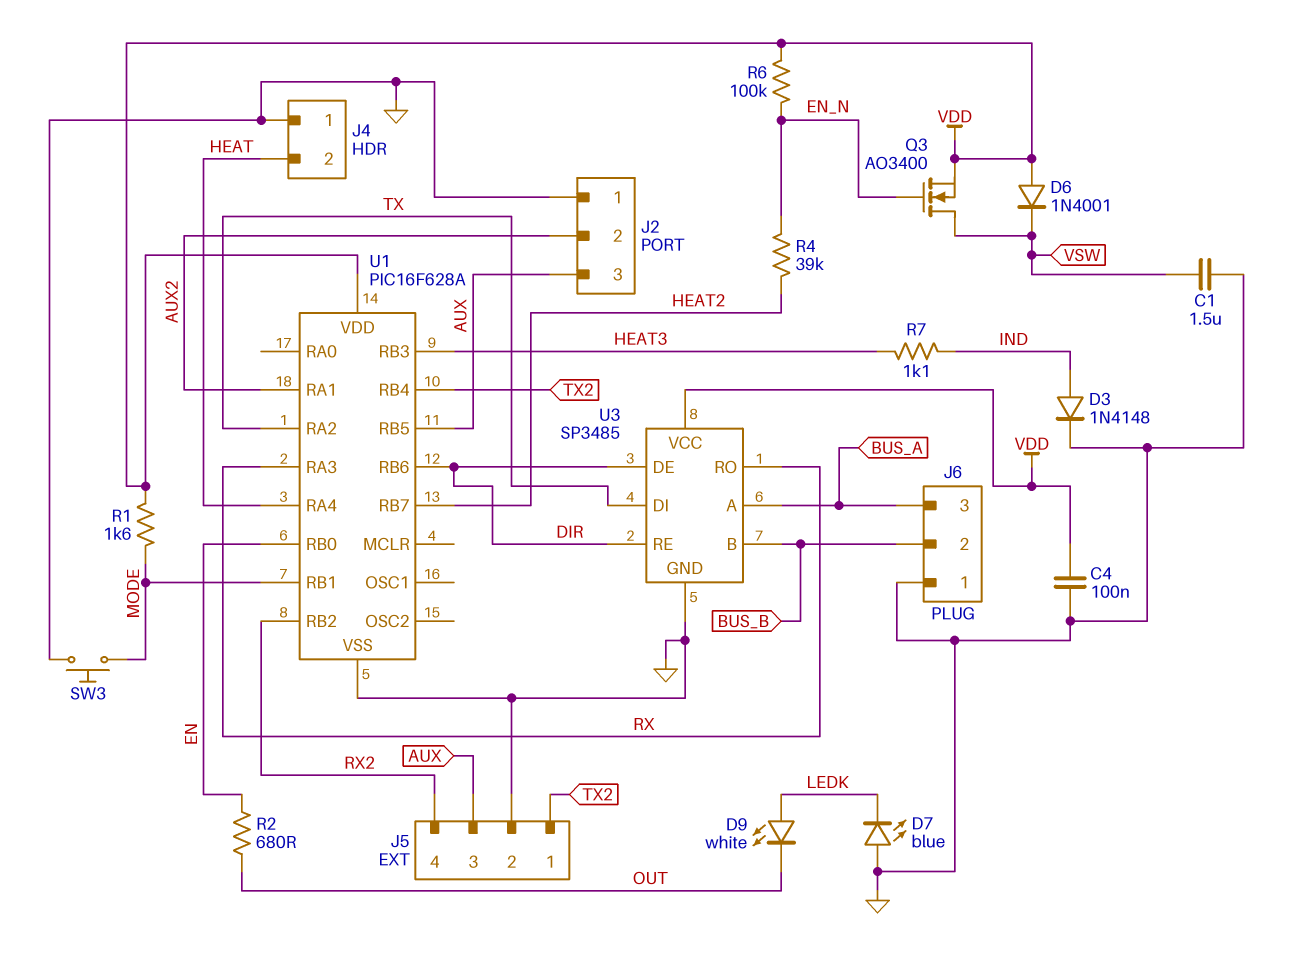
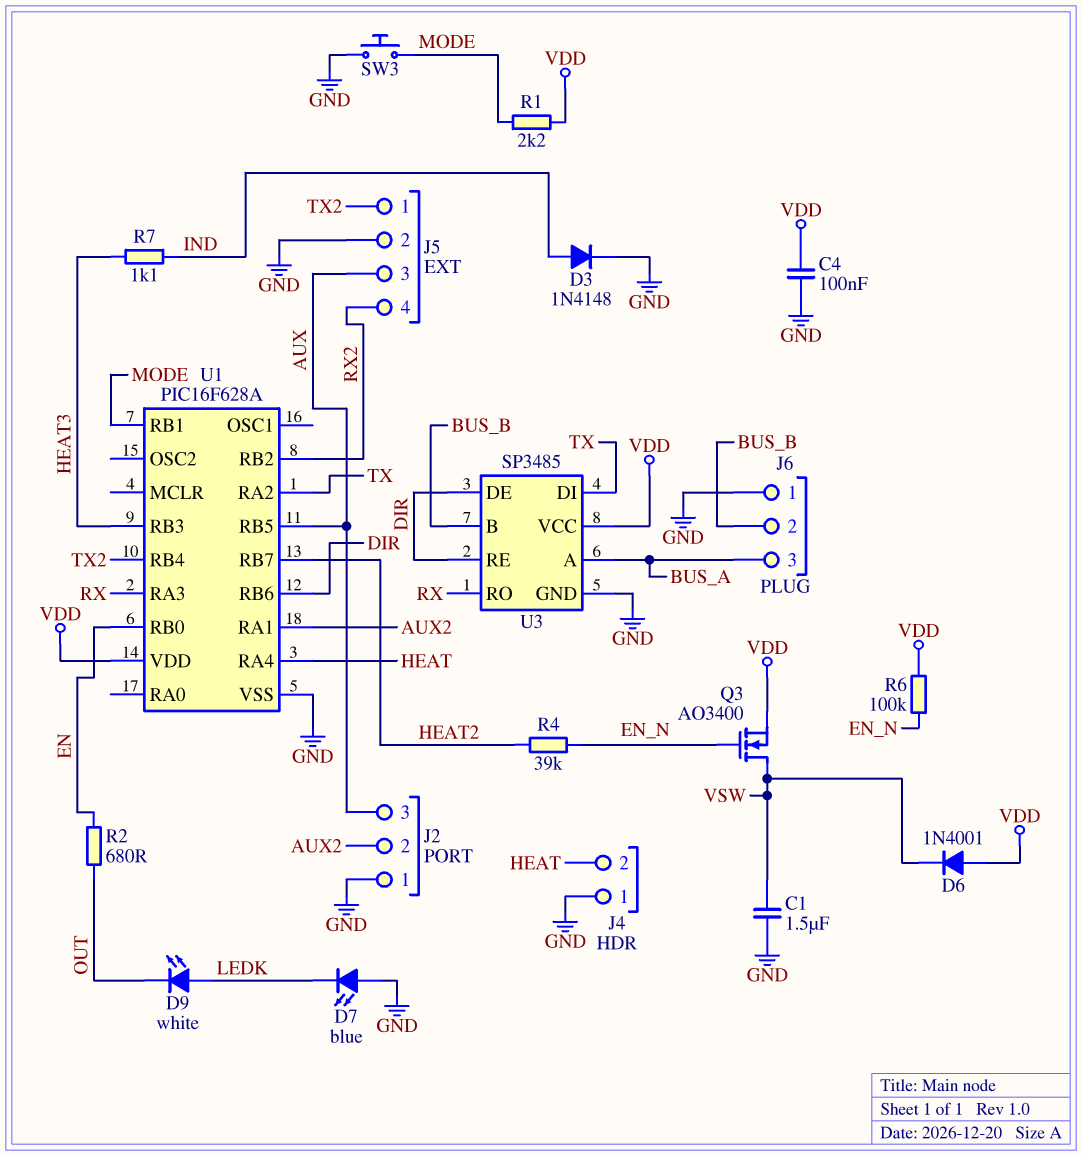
R1: 1.6k (MODE, VDD) -> 2.2k (MODE, VDD)

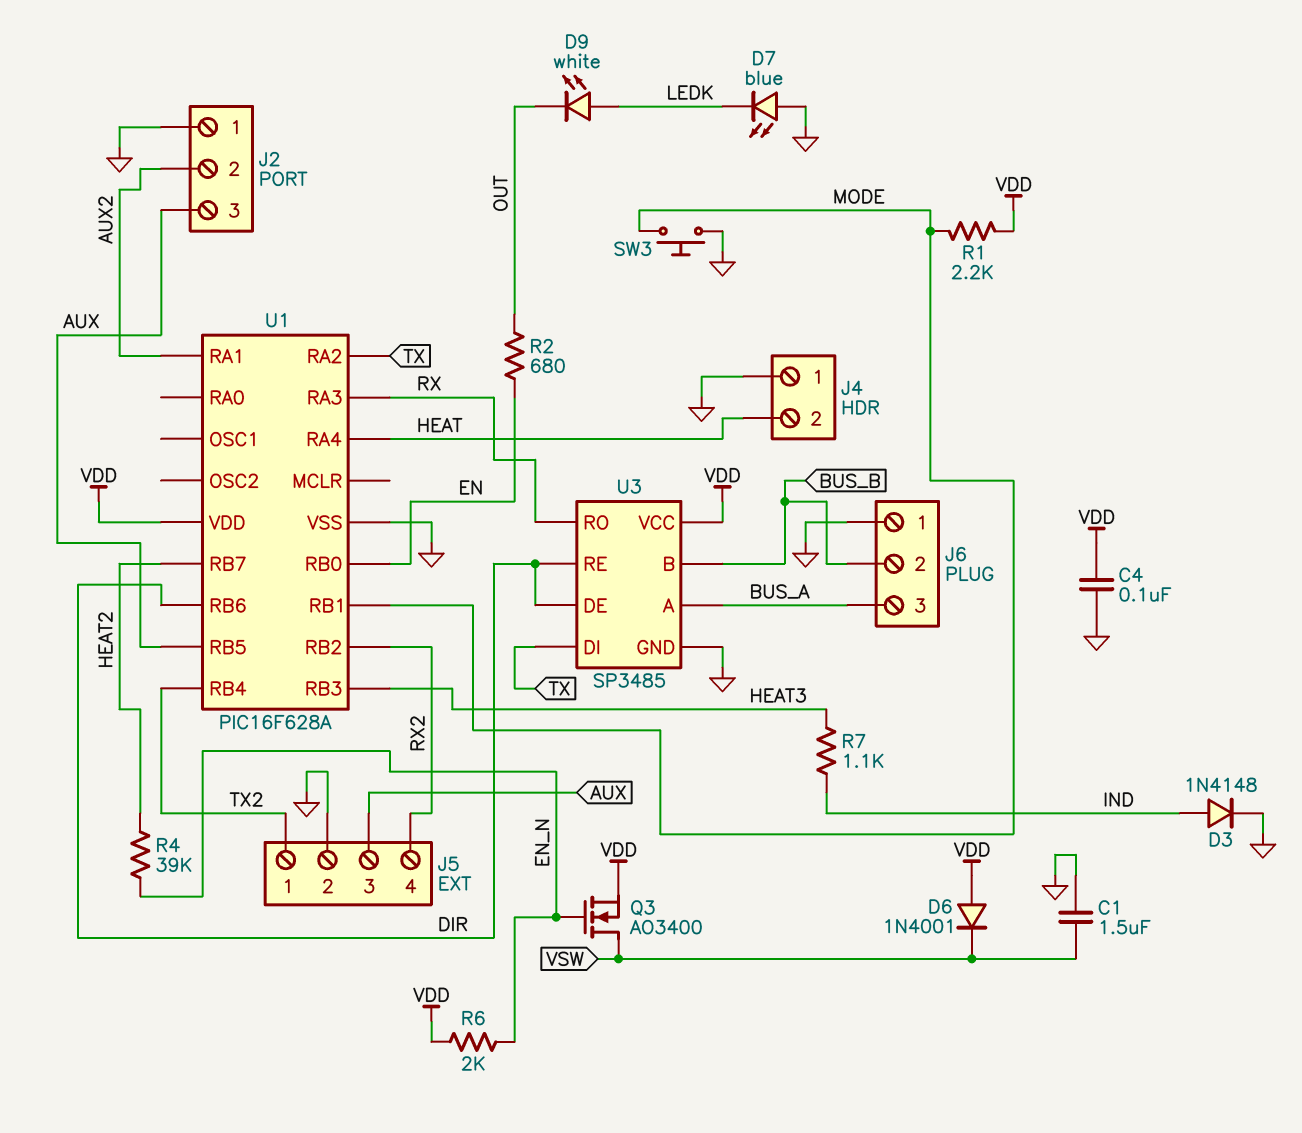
R6: 100k (EN_N, VDD) -> 2k (EN_N, VDD)

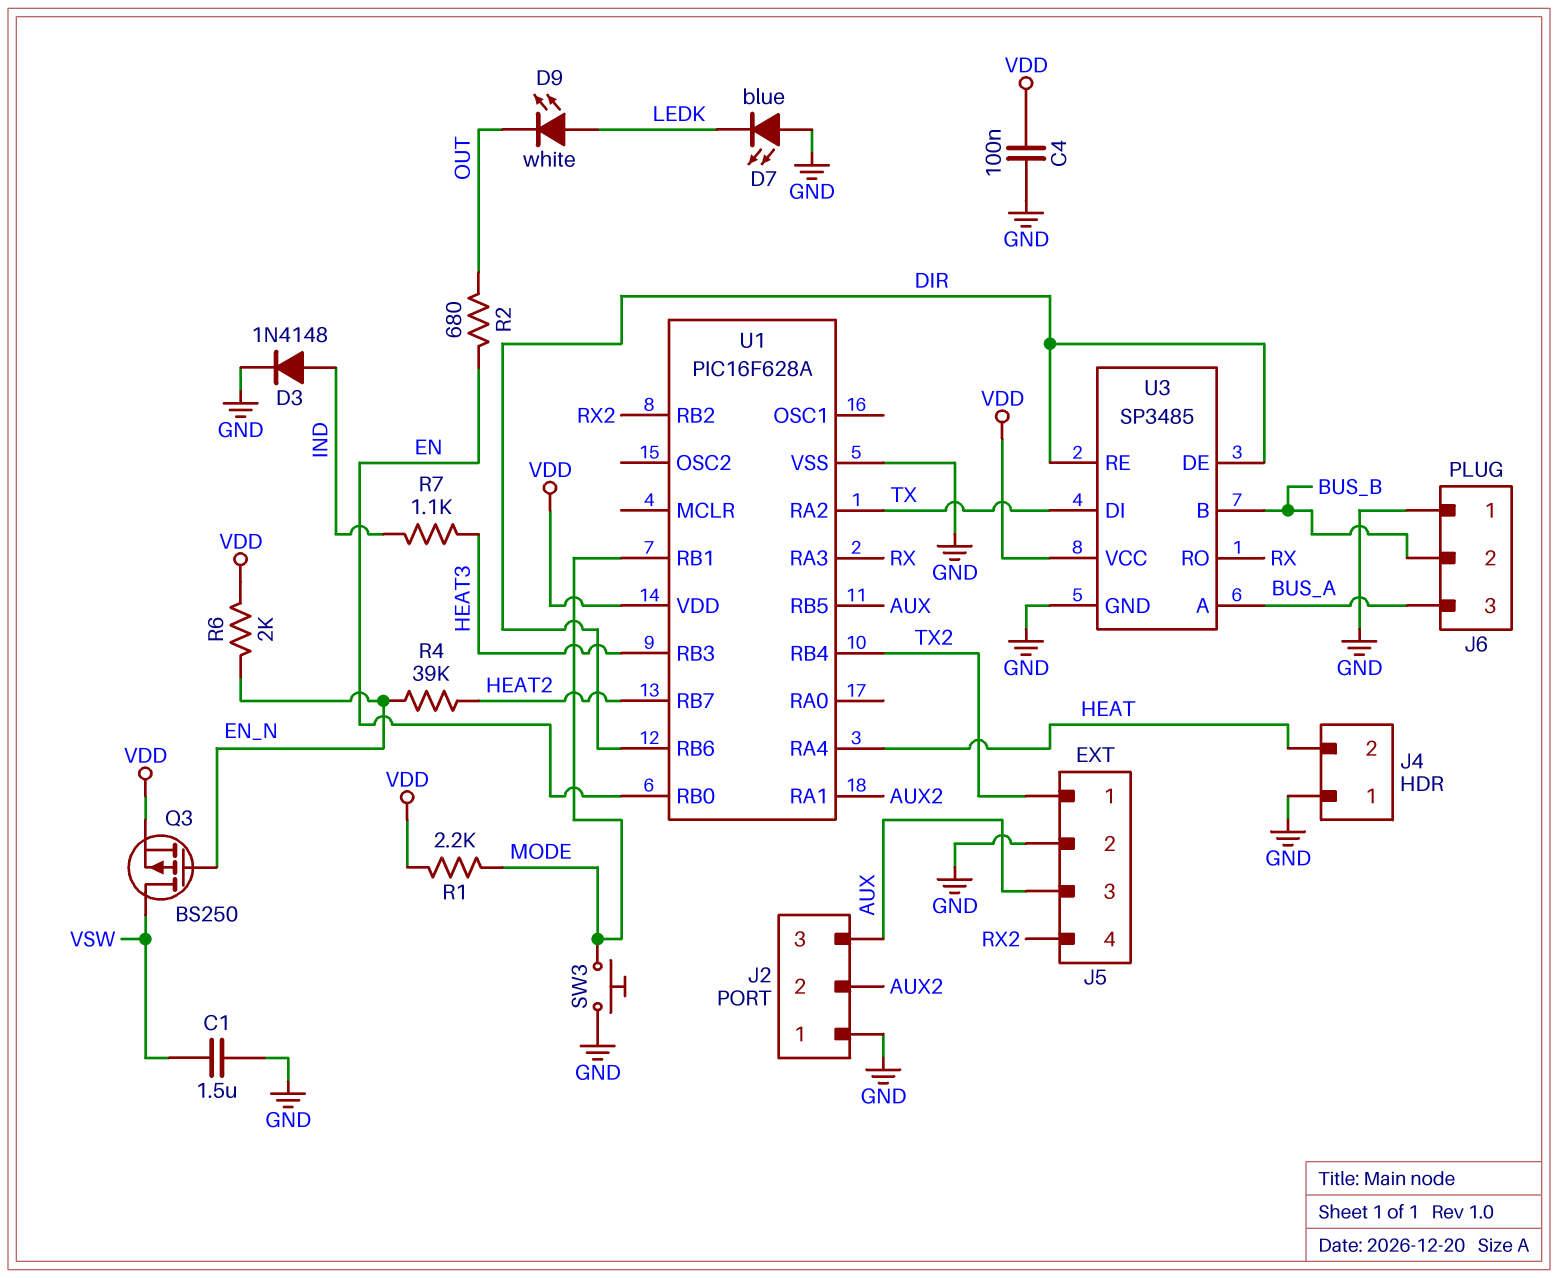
D6: diode 1N4001 (A VDD, K VSW) -> none
Q3: NMOS AO3400 (G EN_N, D VSW, S VDD) -> PMOS BS250 (G EN_N, D VSW, S VDD)

